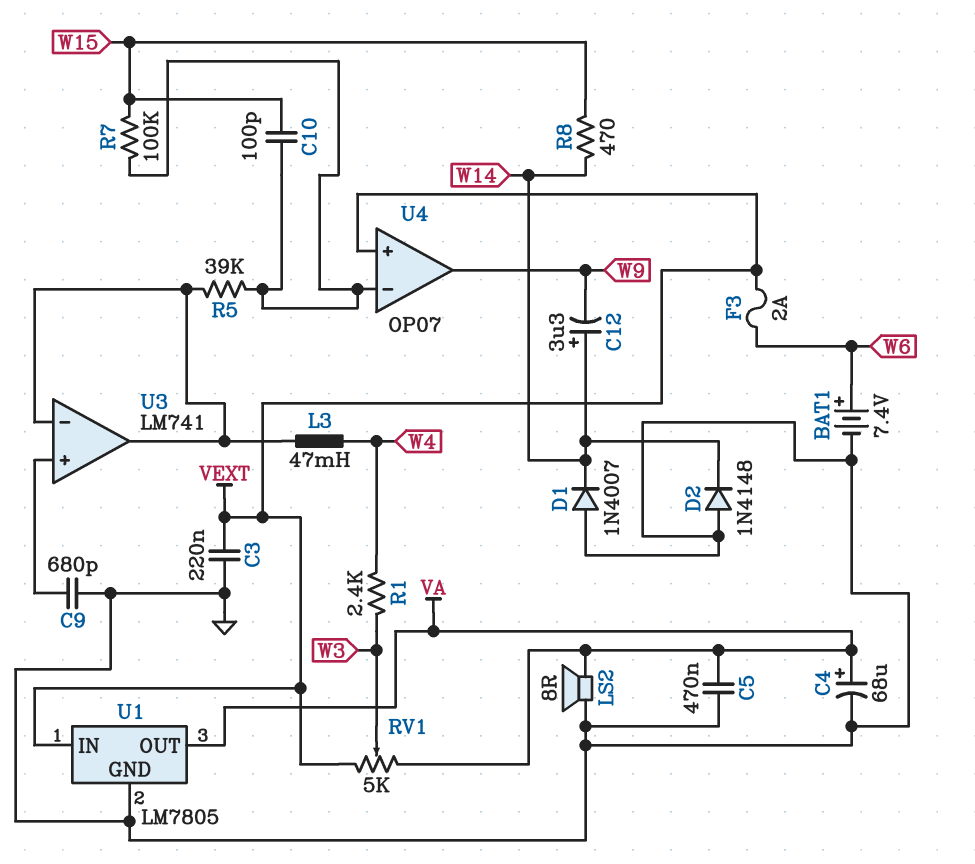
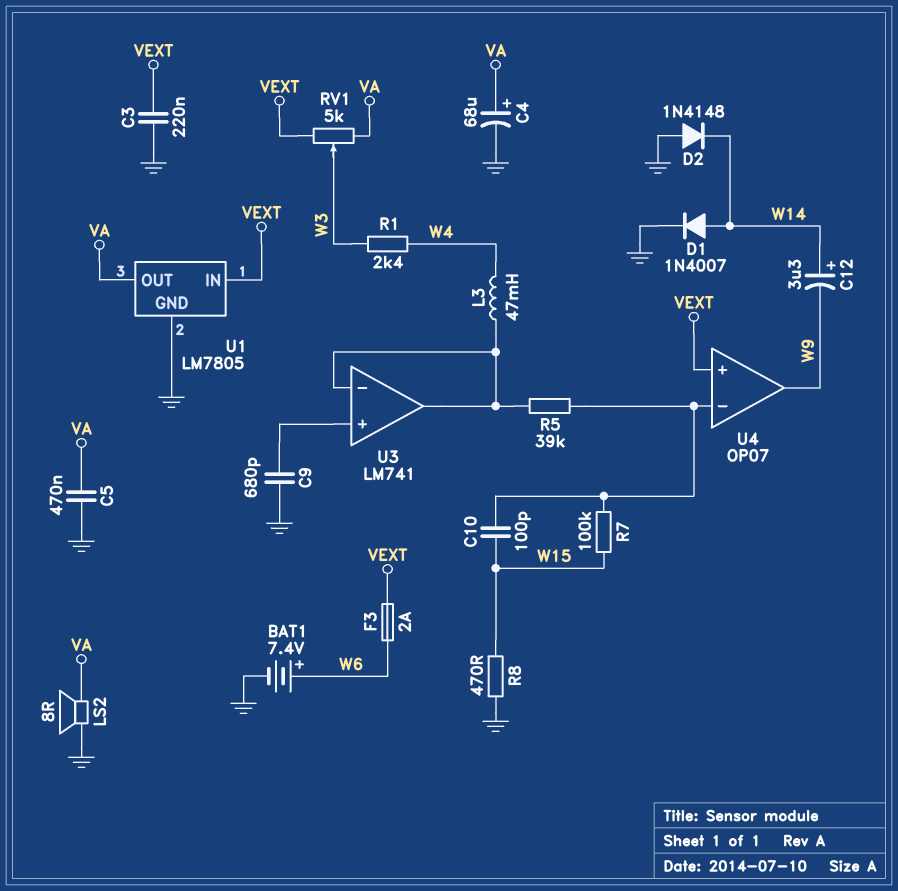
D1: diode 1N4007 (A GND, K W14) -> diode 1N4007 (A W14, K GND)
R8: 470 (W14, W15) -> 470 (GND, W15)

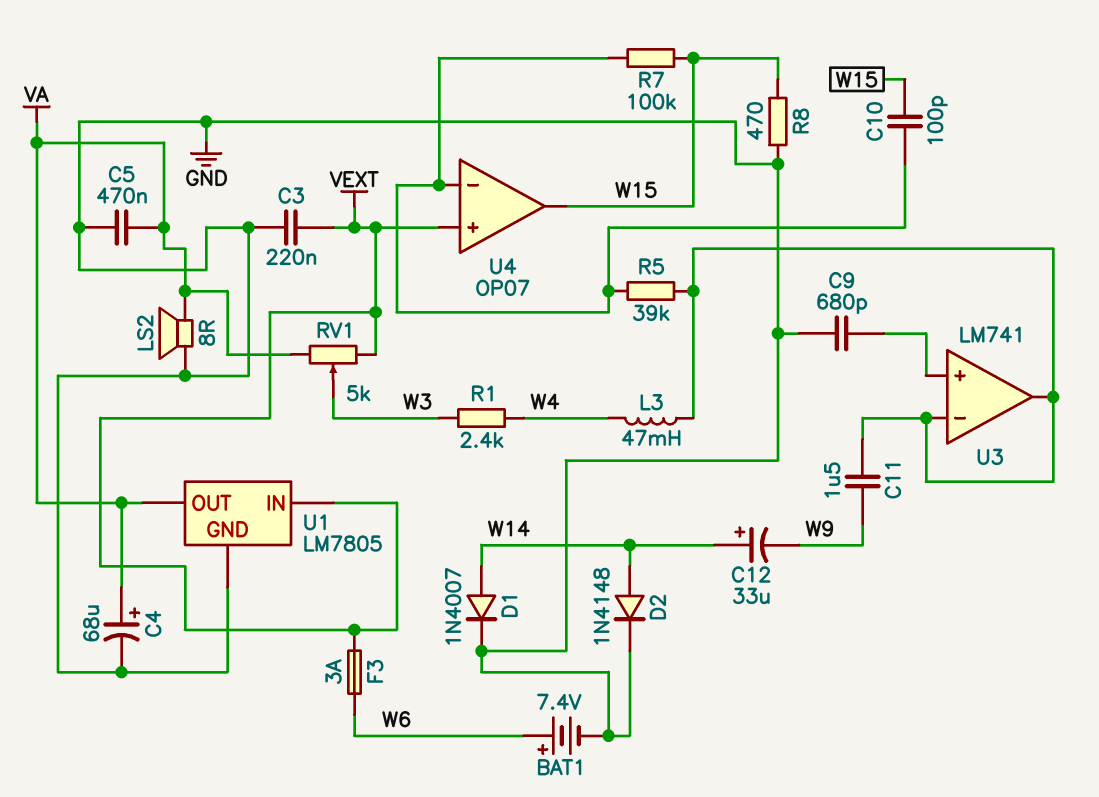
C11: none -> 1.5uF (U3/in-, W9)
C12: 3.3uF (plus W14, minus W9) -> 33uF (plus W14, minus W9)
D2: diode 1N4148 (A GND, K W14) -> diode 1N4148 (A W14, K GND)
F3: 2A (VEXT, W6) -> 3A (VEXT, W6)
U4 pin out: W9 -> W15

